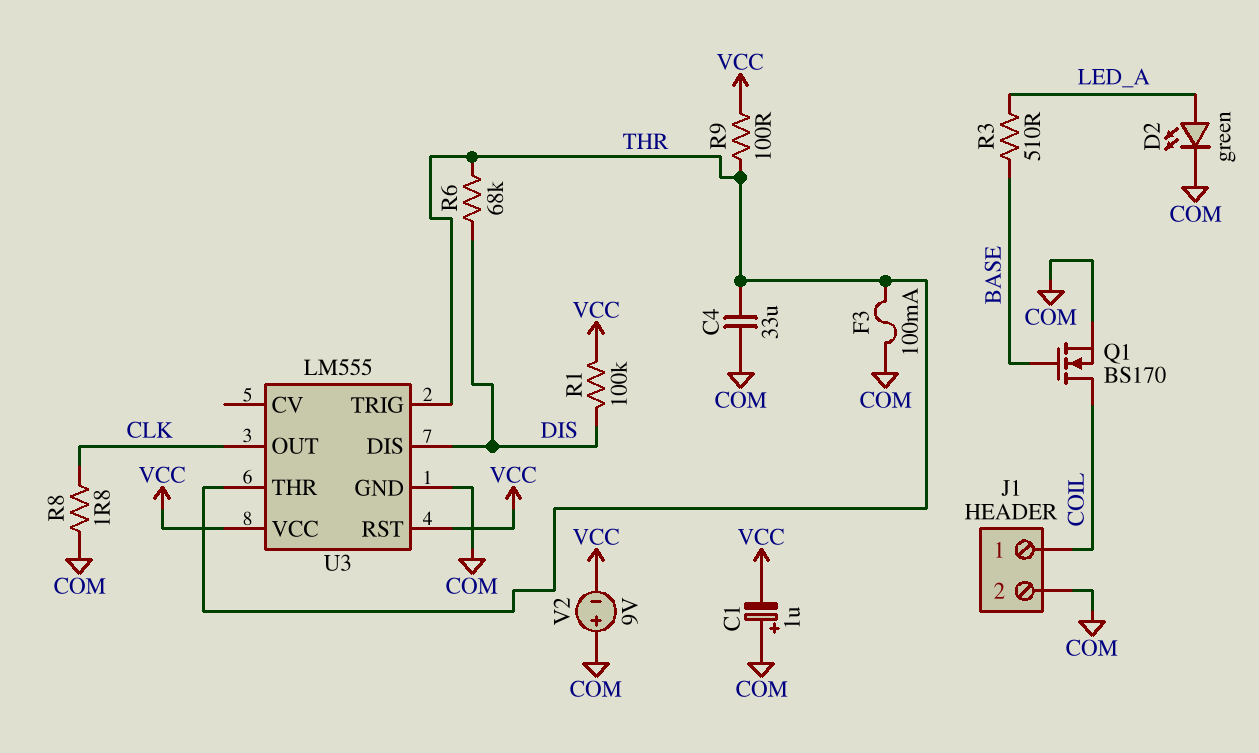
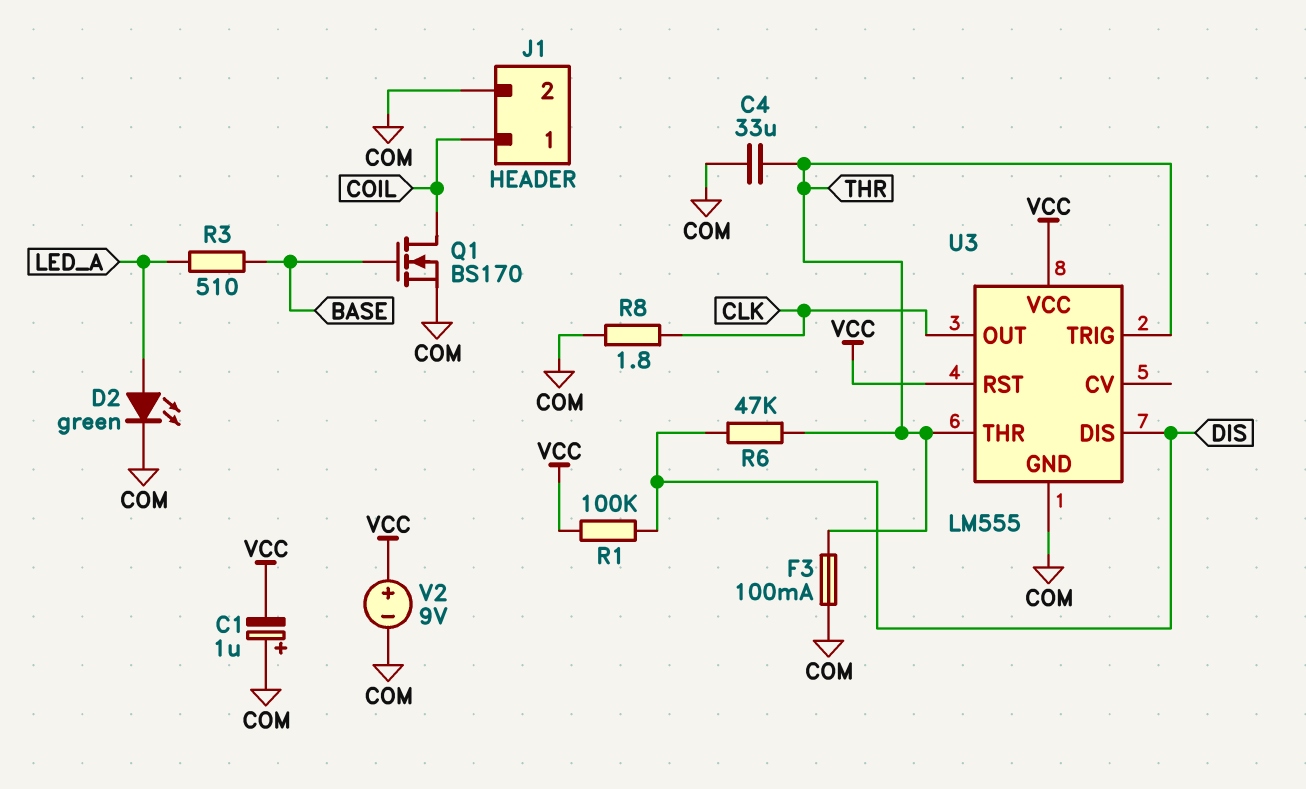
R6: 68k (DIS, THR) -> 47k (DIS, THR)
R9: 100 (THR, VCC) -> none
V2: 9V (plus COM, minus VCC) -> 9V (plus VCC, minus COM)

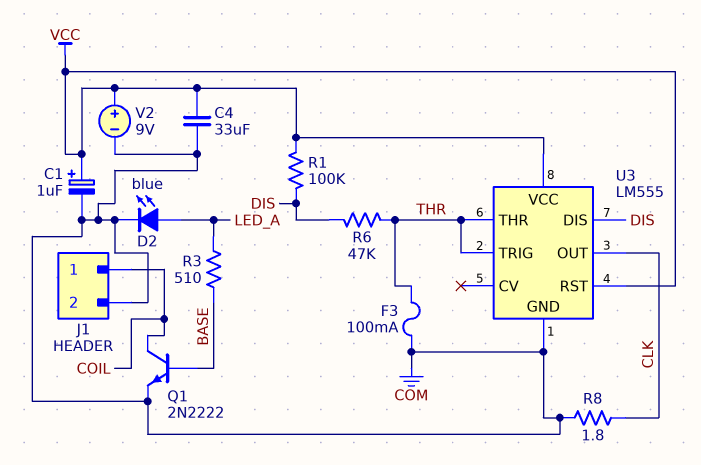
C1: 1uF (plus COM, minus VCC) -> 1uF (plus VCC, minus COM)
C4: 33uF (COM, THR) -> 33uF (COM, VCC)
D2: LED green (A LED_A, K COM) -> LED blue (A LED_A, K COM)
Q1: NMOS BS170 (G BASE, D COIL, S COM) -> NPN 2N2222 (B BASE, C COIL, E COM)

